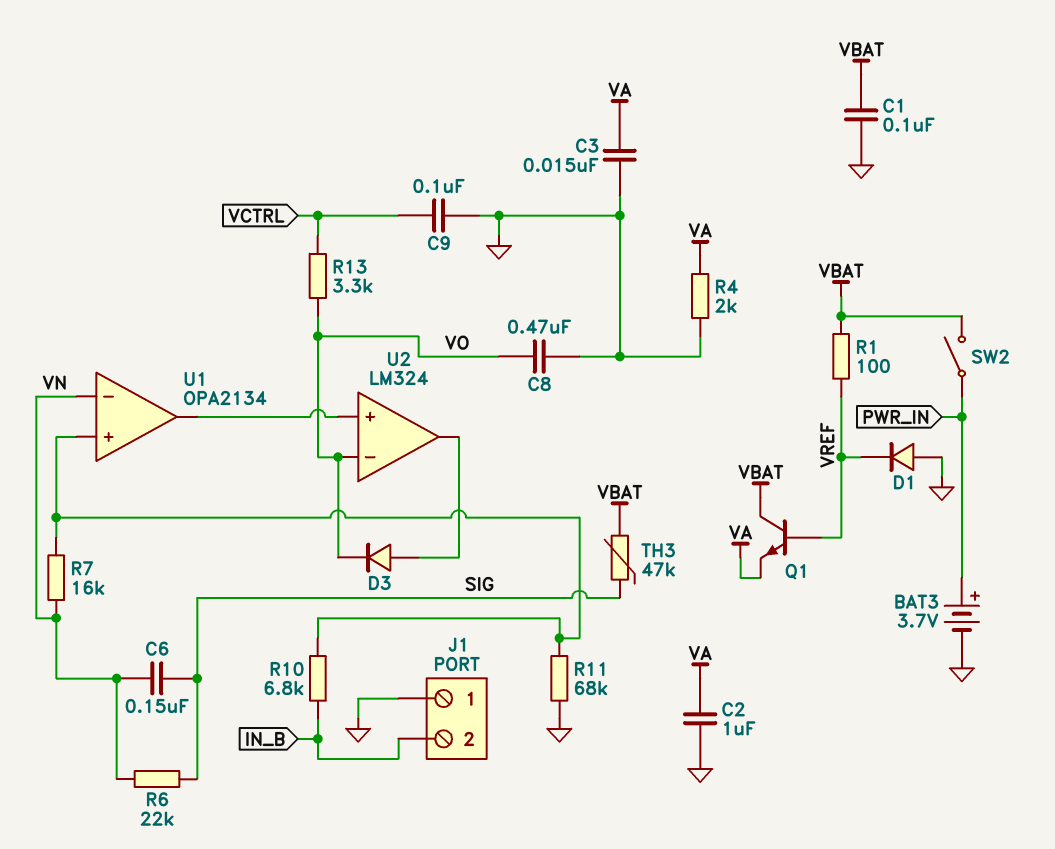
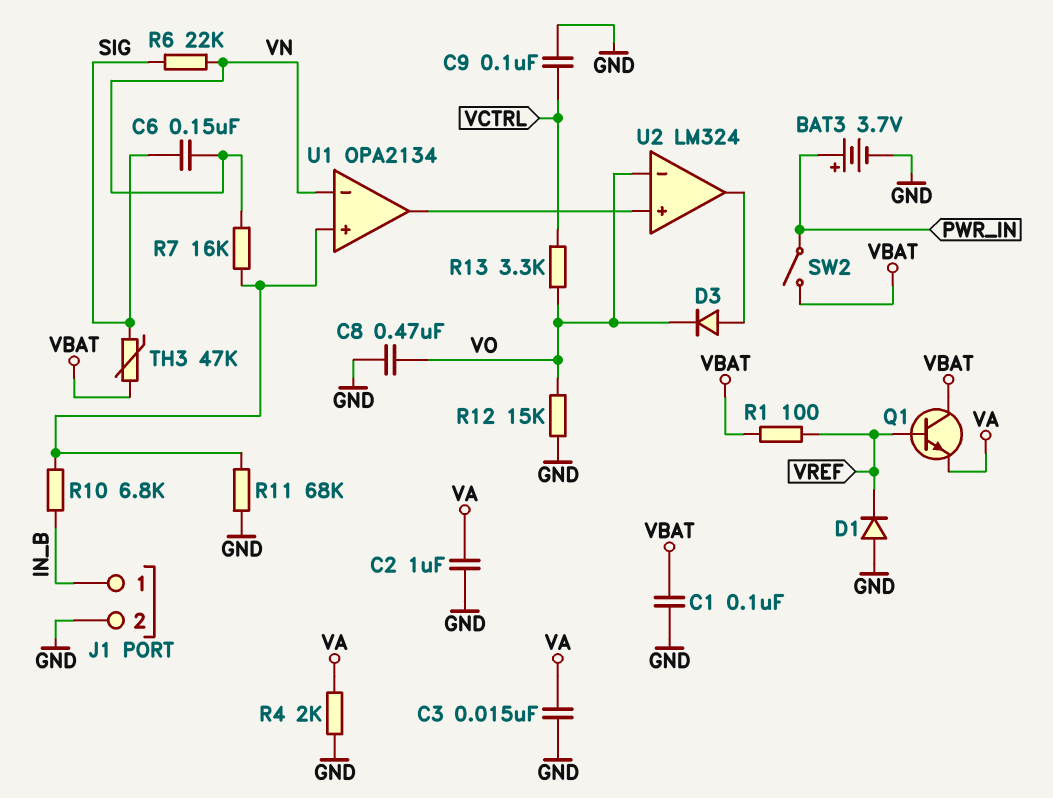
J1 pin 1: GND -> IN_B
J1 pin 2: IN_B -> GND
R12: none -> 15k (GND, VO)

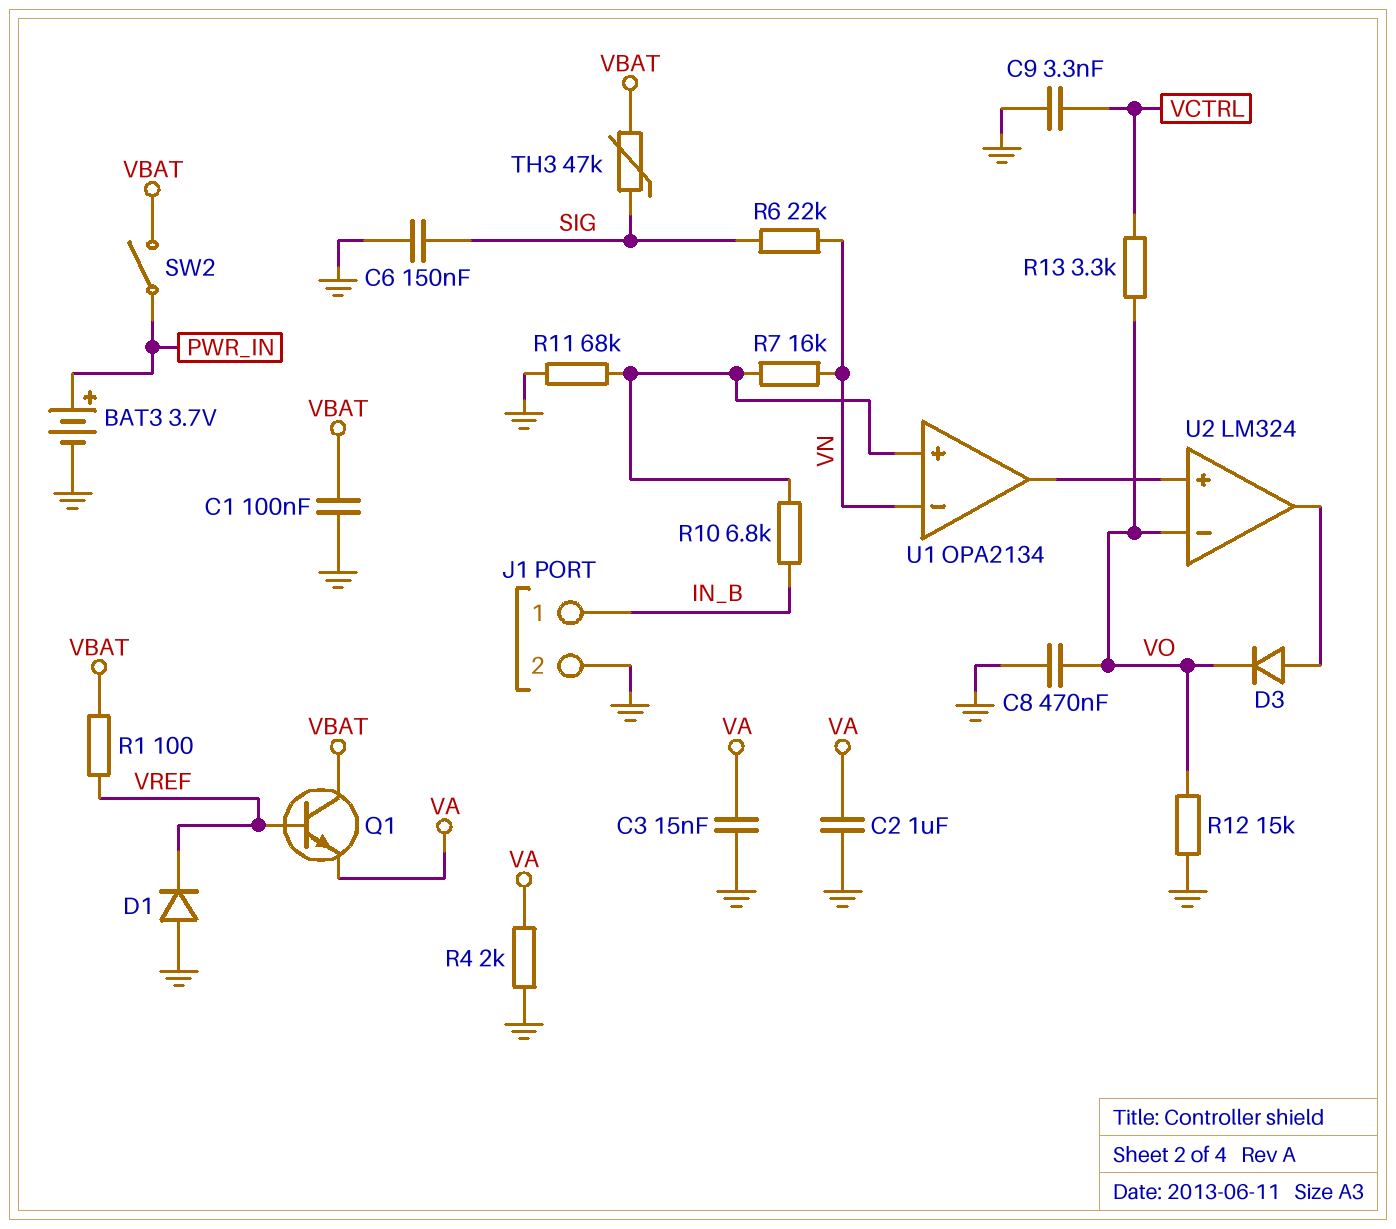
C6: 150nF (SIG, VN) -> 150nF (GND, SIG)
C9: 100nF (GND, VCTRL) -> 3.3nF (GND, VCTRL)

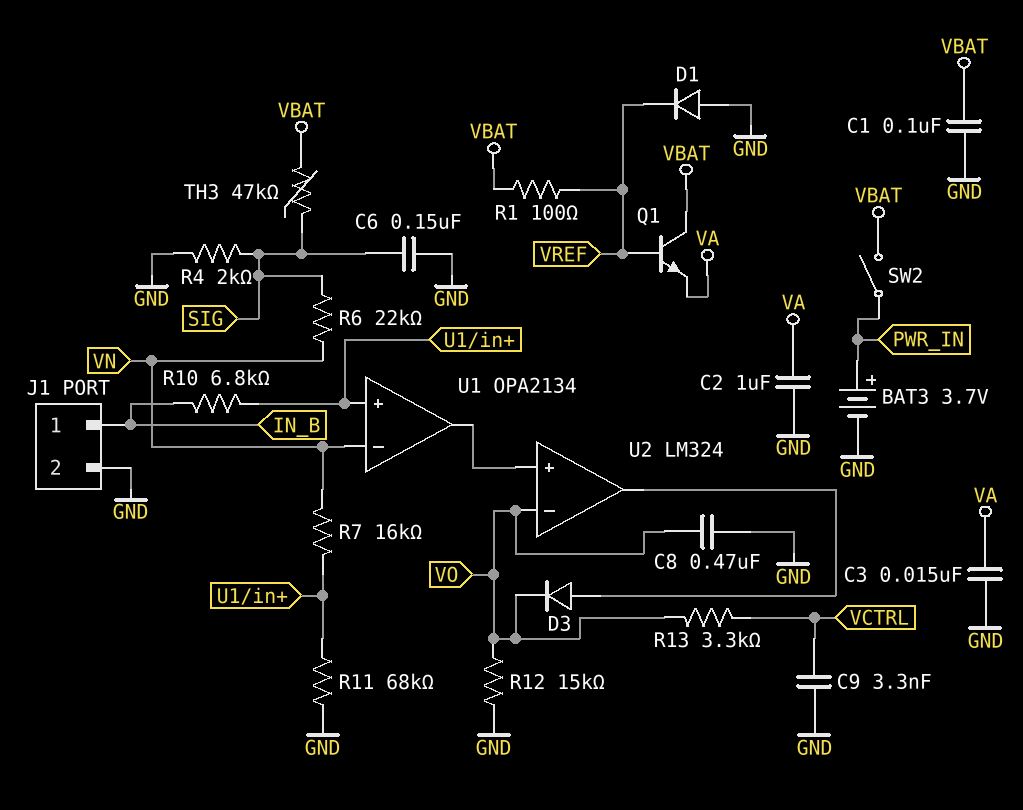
R4: 2k (GND, VA) -> 2k (GND, SIG)

